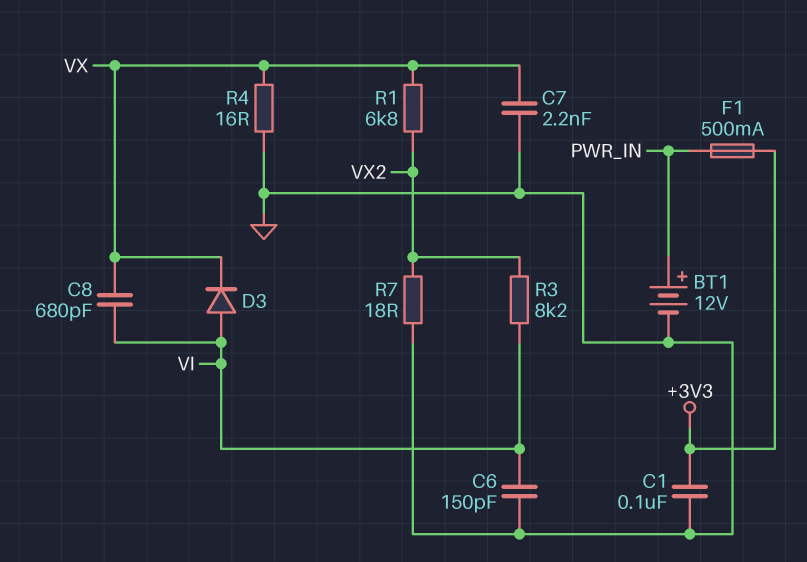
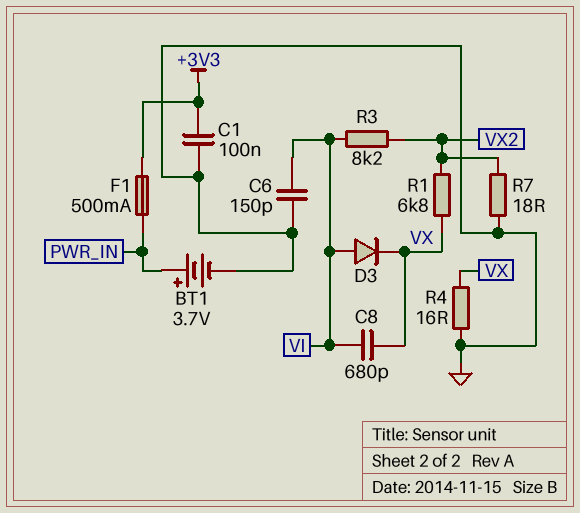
BT1: 12V (plus PWR_IN, minus GND) -> 3.7V (plus PWR_IN, minus GND)
C7: 2.2nF (GND, VX) -> none

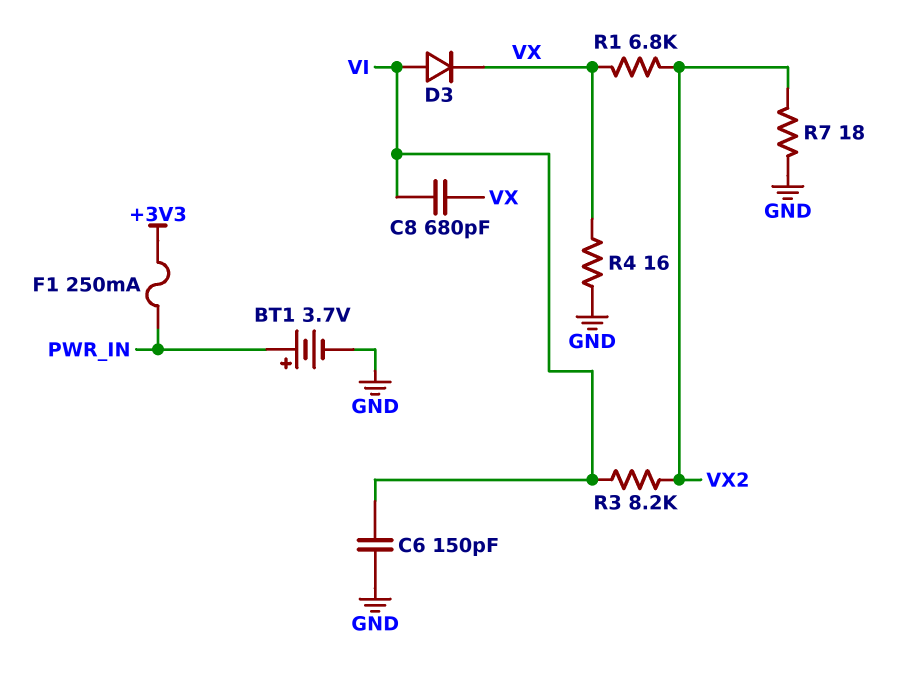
C1: 100nF (+3V3, GND) -> none
F1: 500mA (+3V3, PWR_IN) -> 250mA (+3V3, PWR_IN)

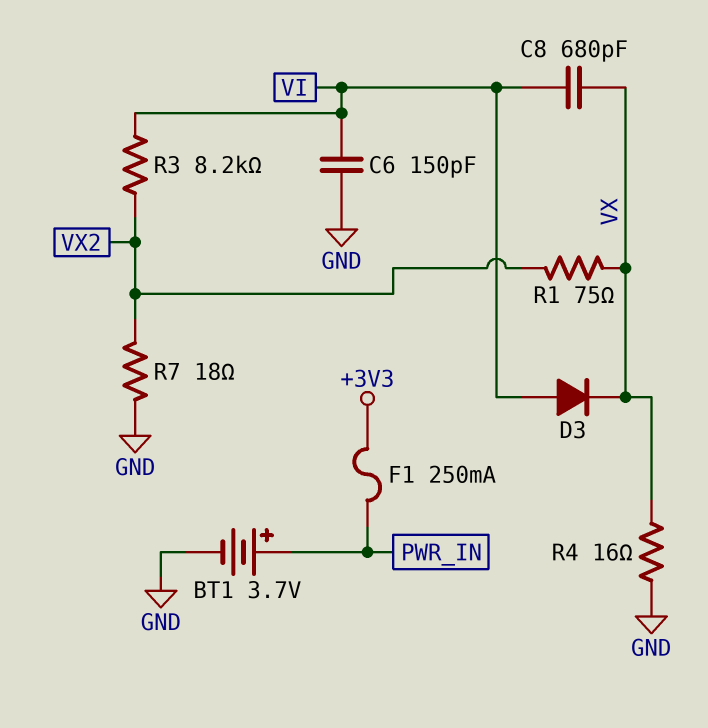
R1: 6.8k (VX, VX2) -> 75 (VX, VX2)

